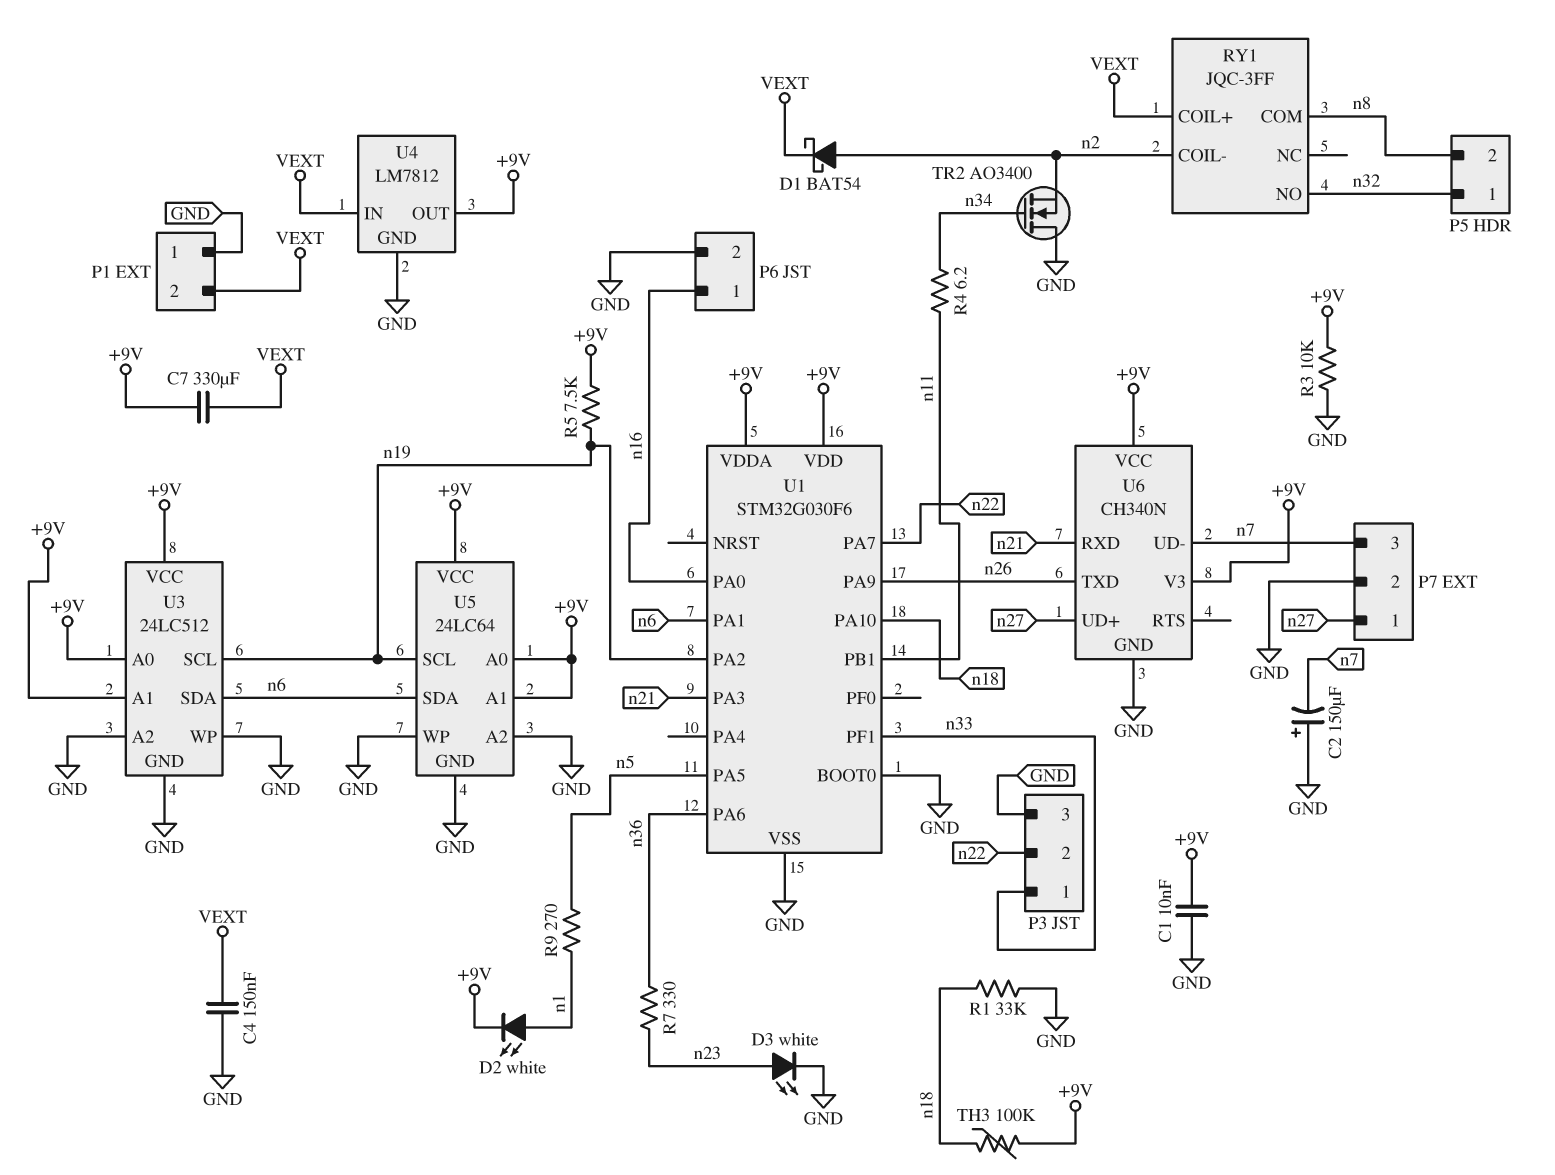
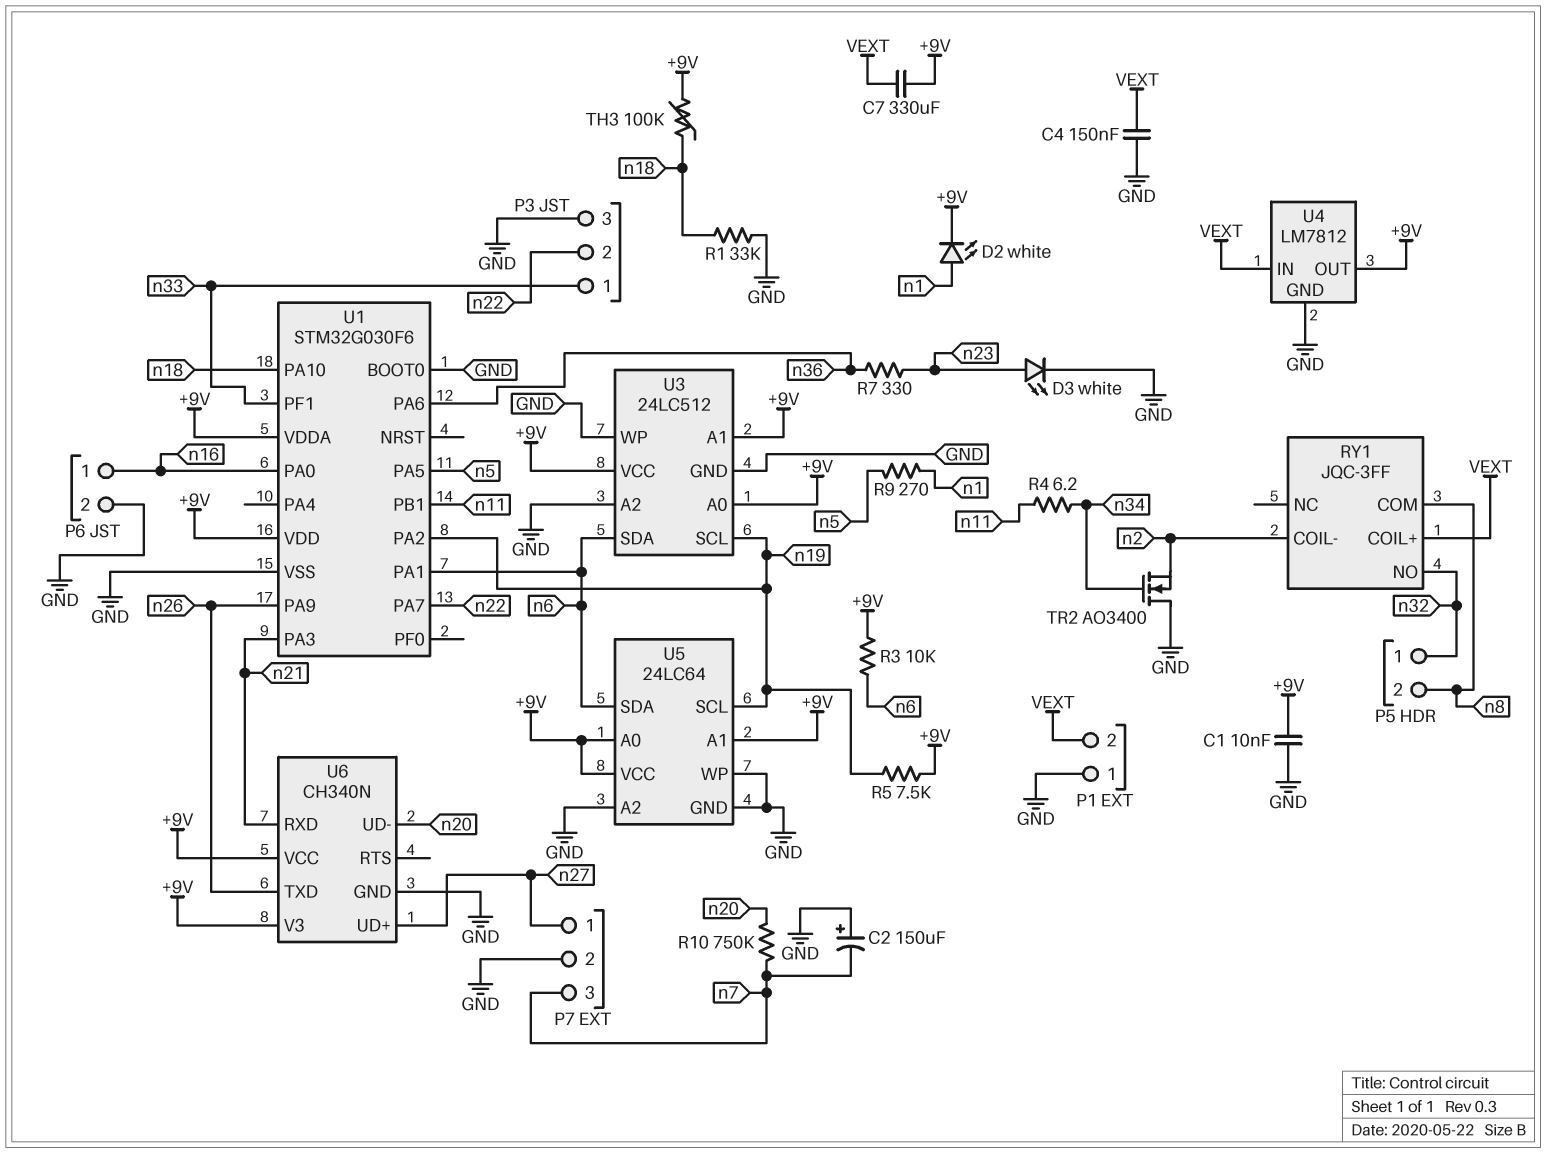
D1: schottky BAT54 (A n2, K VEXT) -> none
R3: 10k (+9V, GND) -> 10k (+9V, n6)
R10: none -> 750k (n7, n20)
U6 pin UD-: n7 -> n20

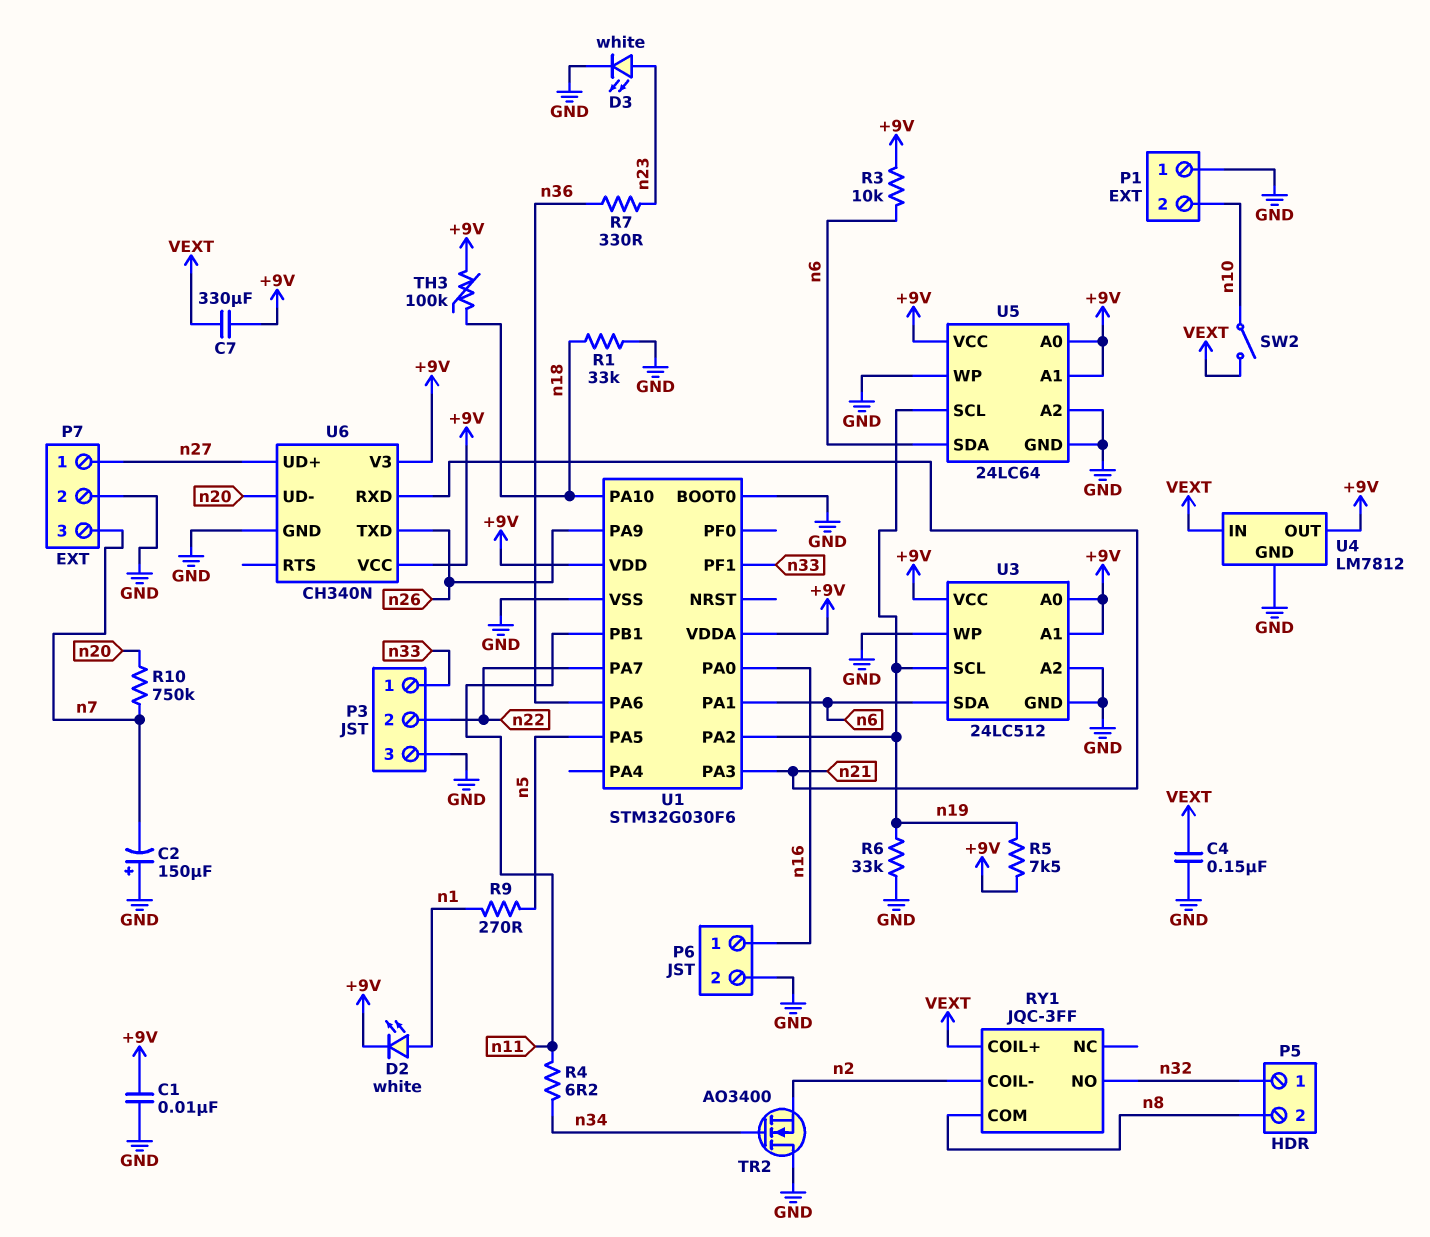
P1 pin 2: VEXT -> n10
R6: none -> 33k (GND, n19)
SW2: none -> switch (VEXT, n10)

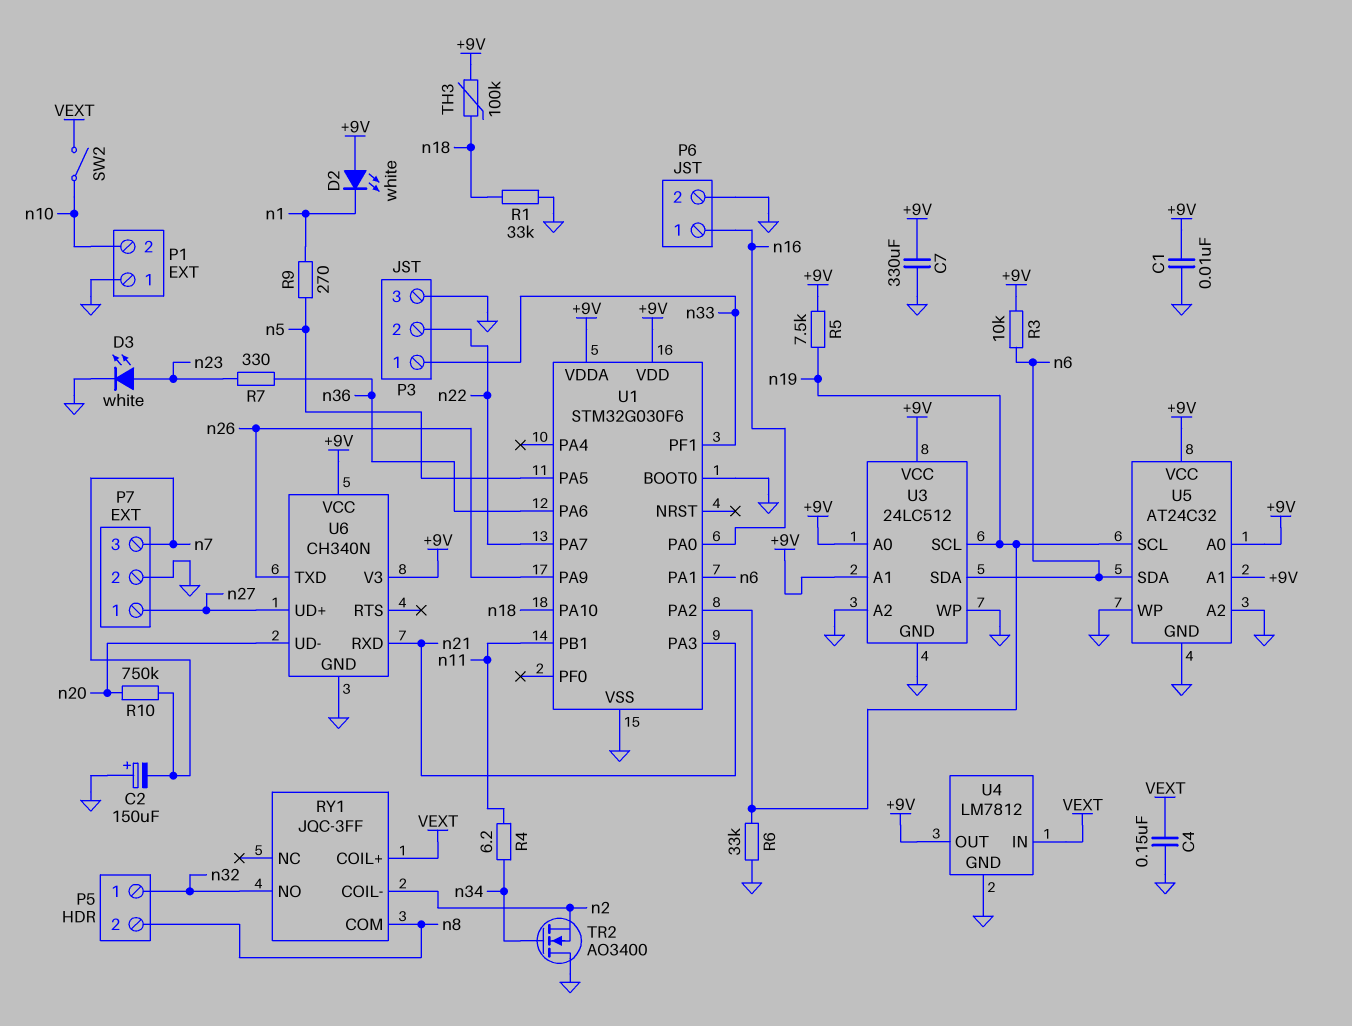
C7: 330uF (+9V, VEXT) -> 330uF (+9V, GND)
D2: LED white (A n1, K +9V) -> LED white (A +9V, K n1)
U5: 24LC64 -> AT24C32

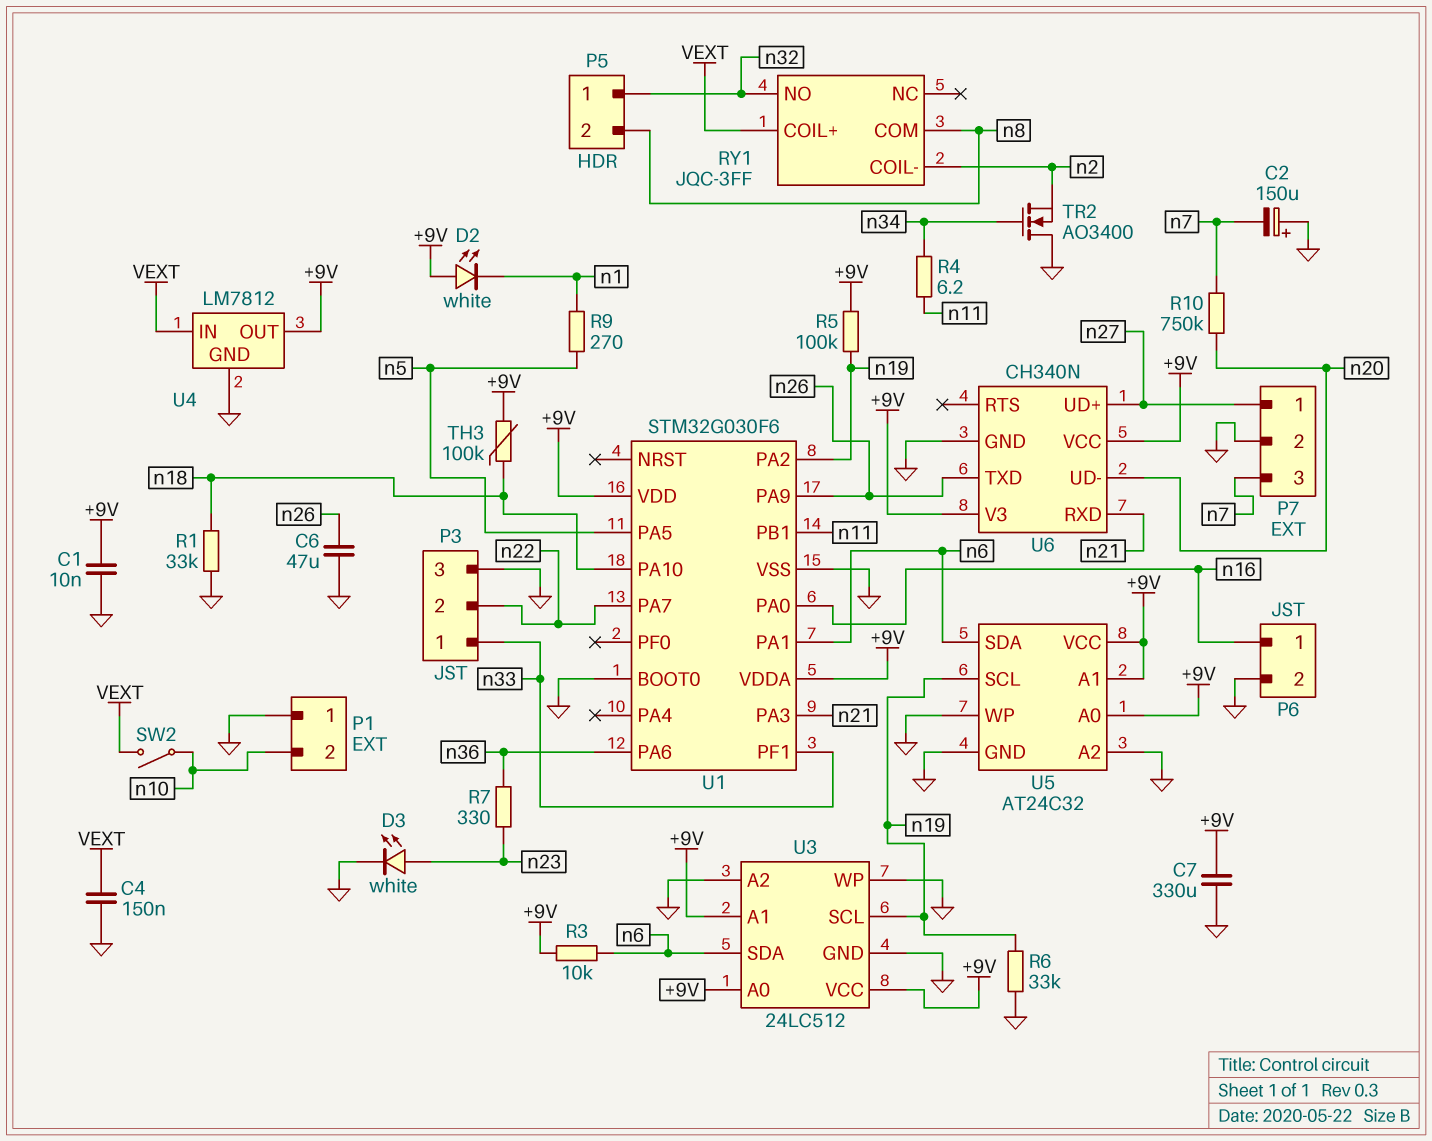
C6: none -> 47uF (GND, n26)
R5: 7.5k (+9V, n19) -> 100k (+9V, n19)

